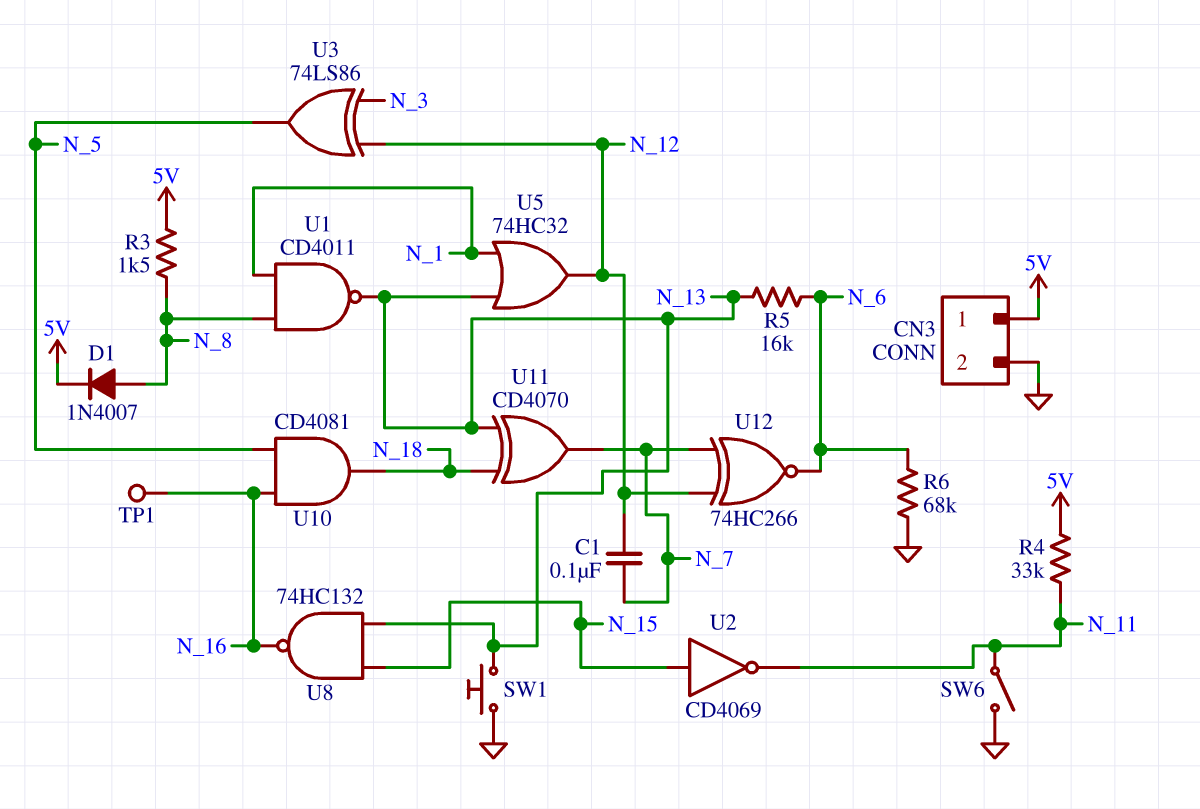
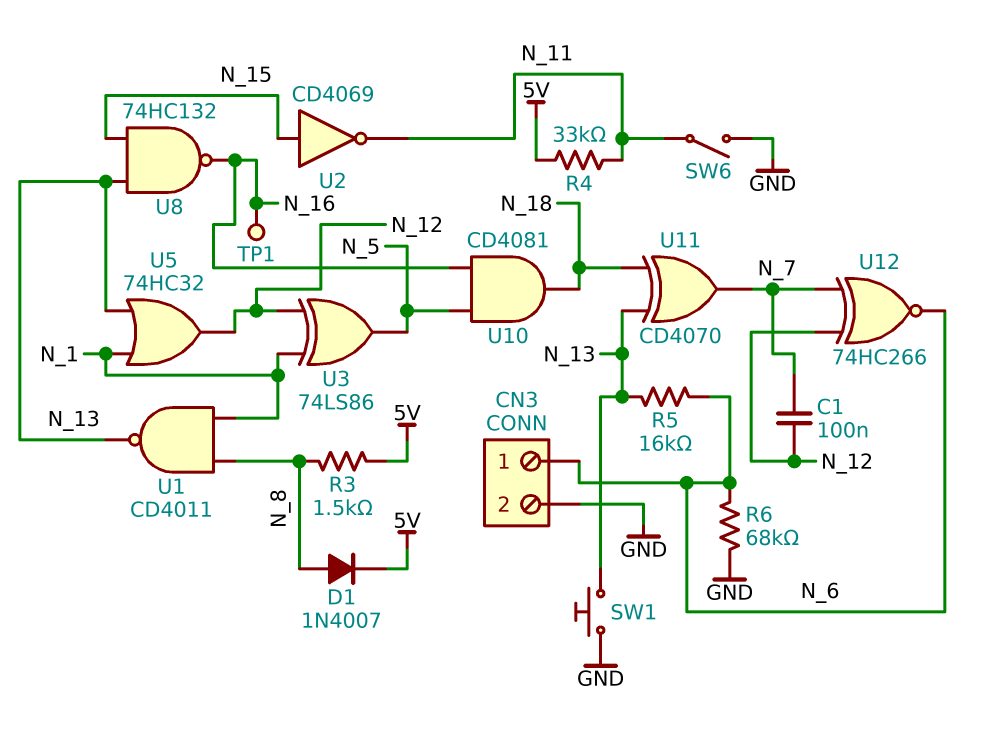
CN3 pin 1: 5V -> N_6
U3: XOR 74LS86 (in N_3, in N_12, out N_5) -> XOR 74LS86 (in N_1, in N_12, out N_5)

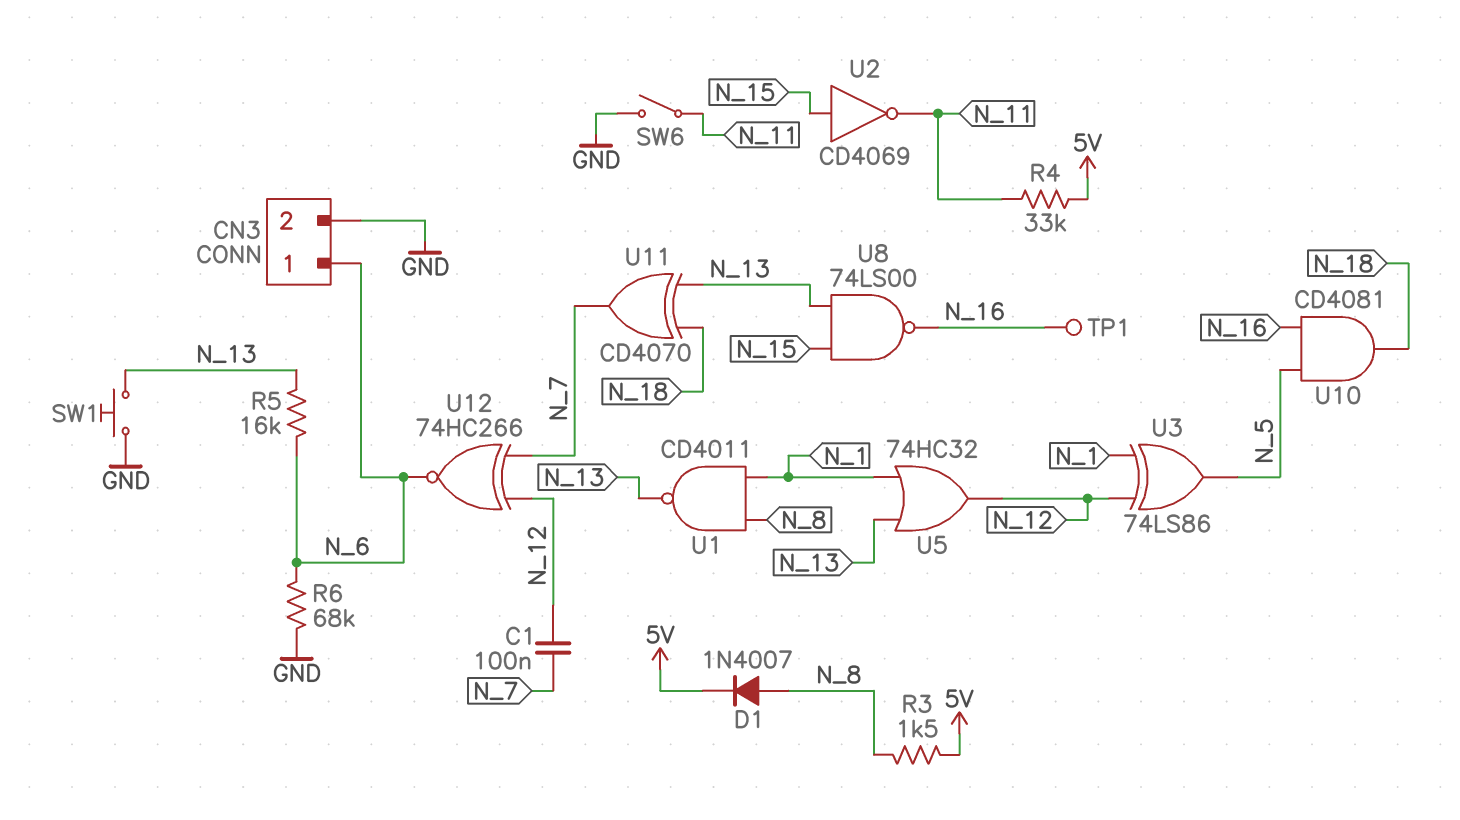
U8: NAND 74HC132 (in N_13, in N_15, out N_16) -> NAND 74LS00 (in N_13, in N_15, out N_16)

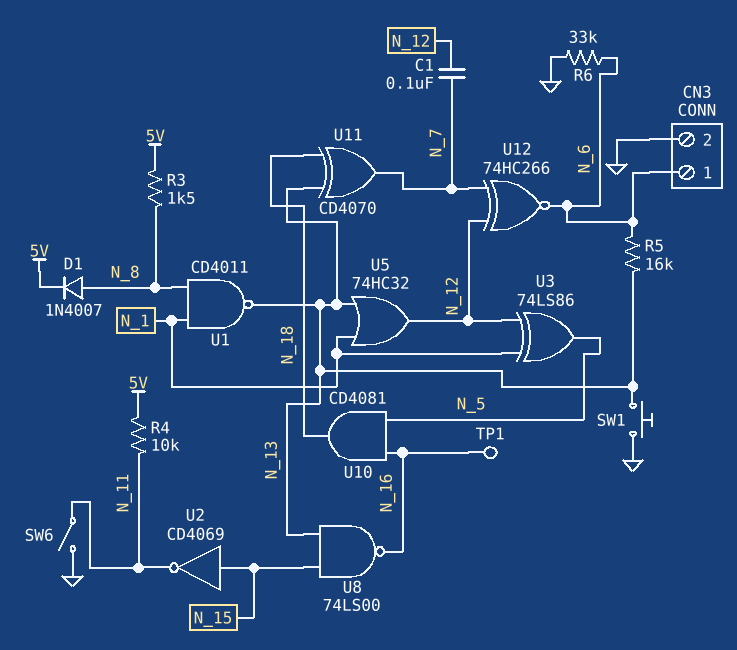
R4: 33k (5V, N_11) -> 10k (5V, N_11)
R6: 68k (GND, N_6) -> 33k (GND, N_6)

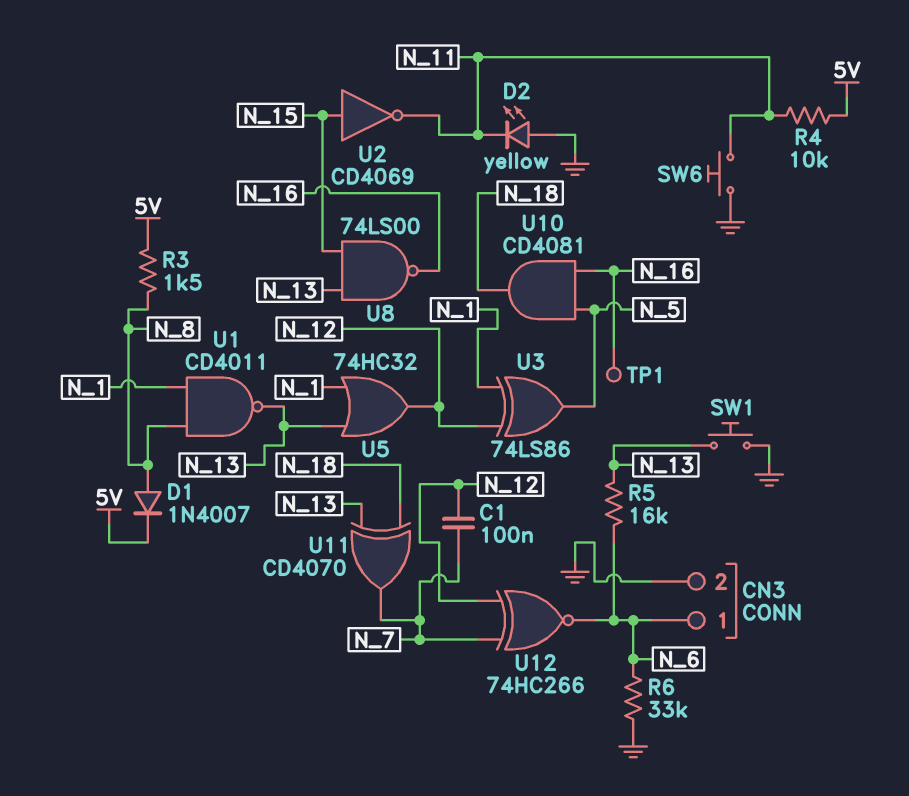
D2: none -> LED yellow (A GND, K N_11)
SW6: switch (GND, N_11) -> button (GND, N_11)

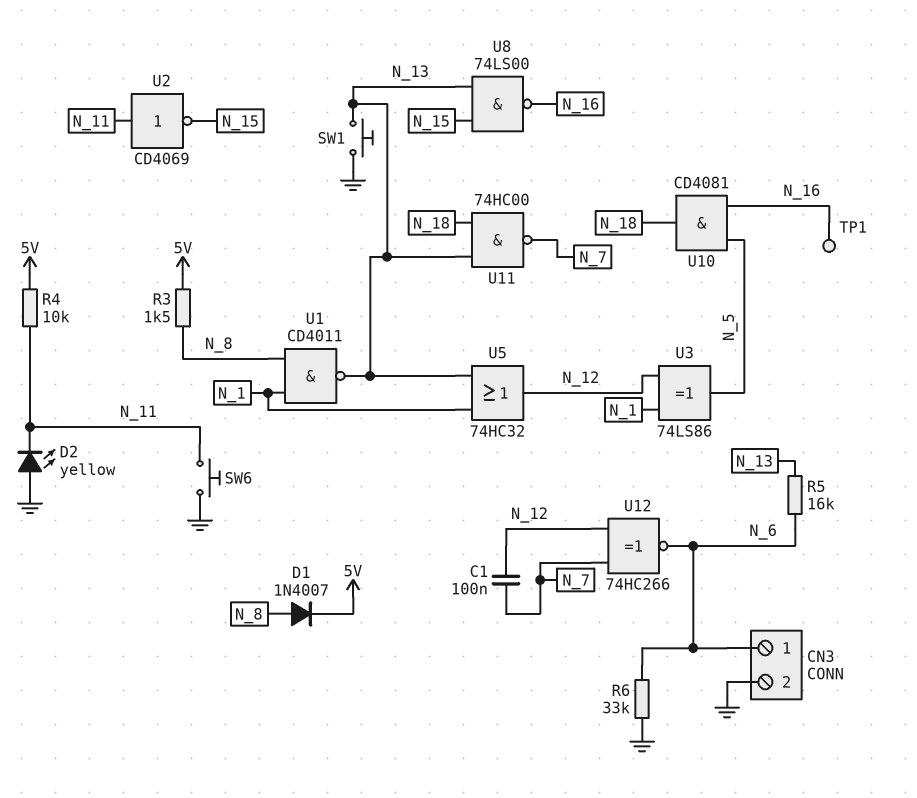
U2: NOT CD4069 (in N_15, out N_11) -> NOT CD4069 (in N_11, out N_15)
U11: XOR CD4070 (in N_13, in N_18, out N_7) -> NAND 74HC00 (in N_13, in N_18, out N_7)

